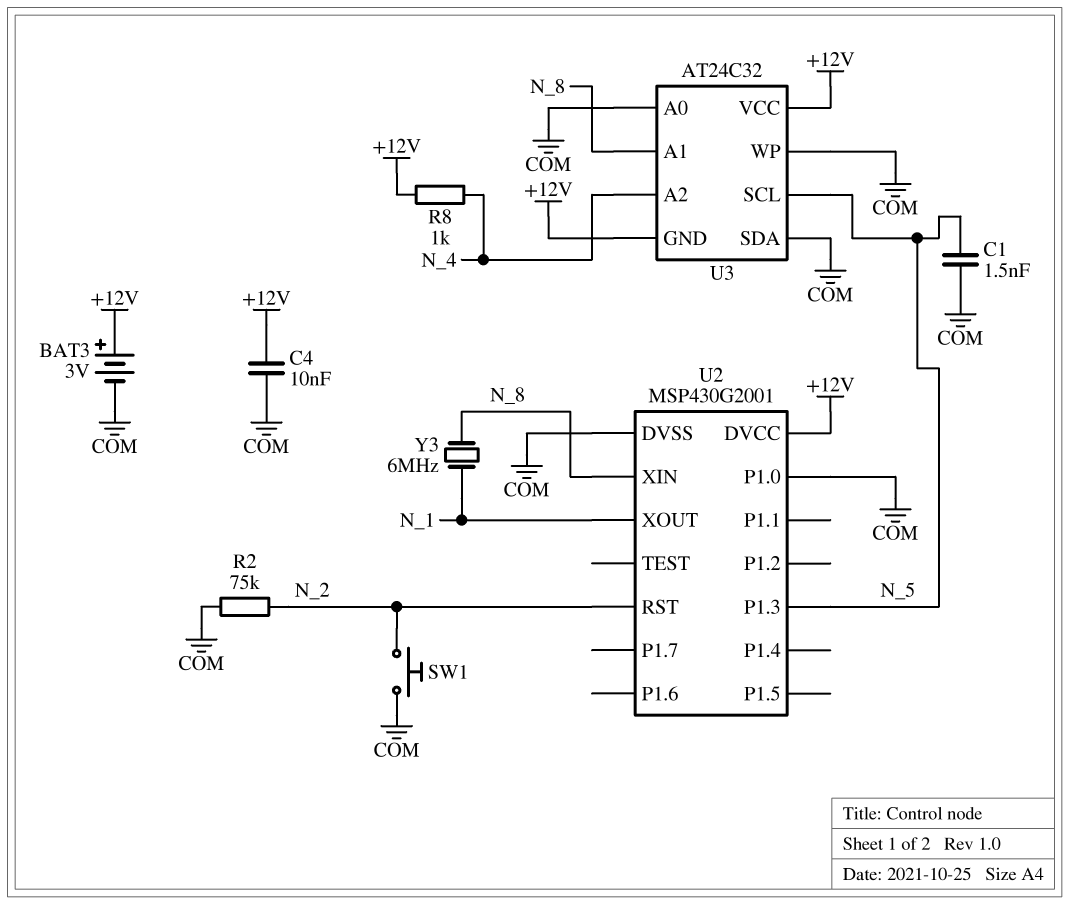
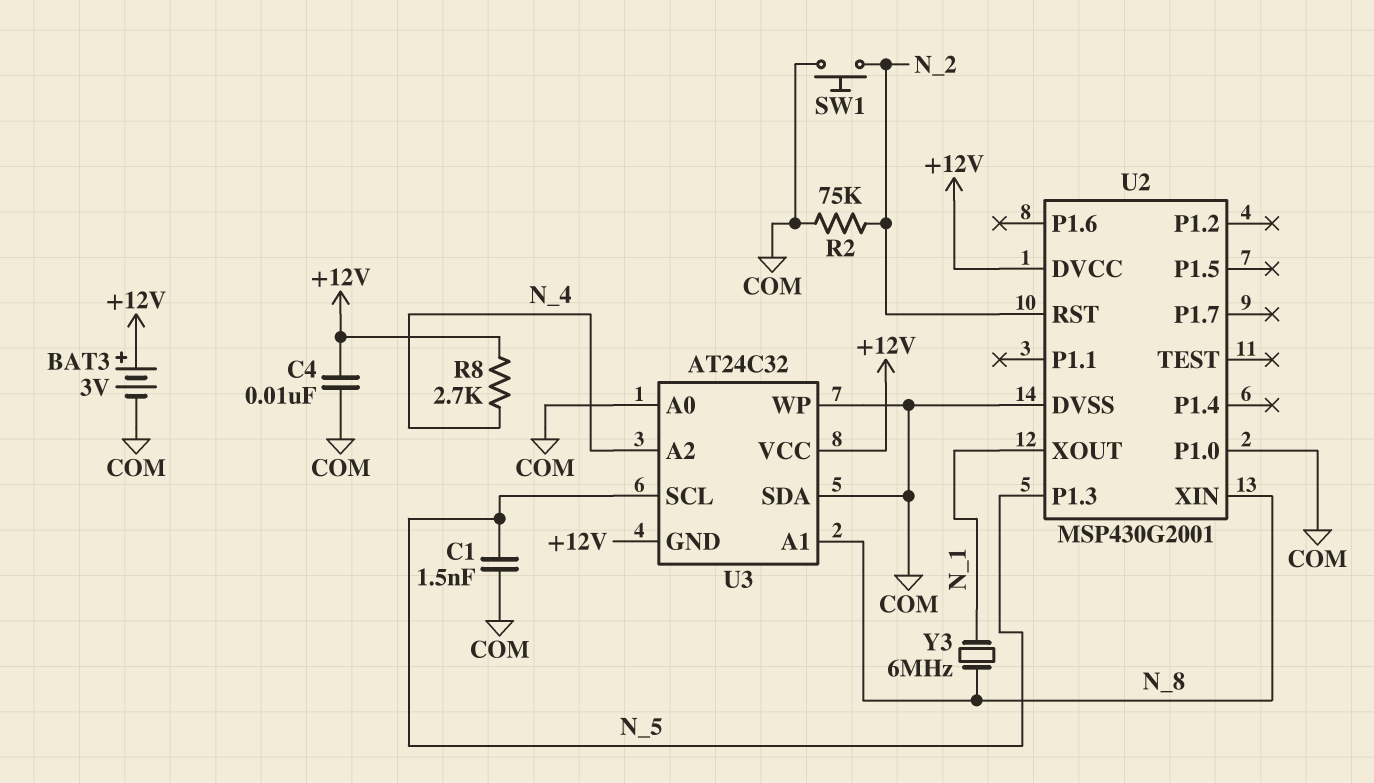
R8: 1k (+12V, N_4) -> 2.7k (+12V, N_4)

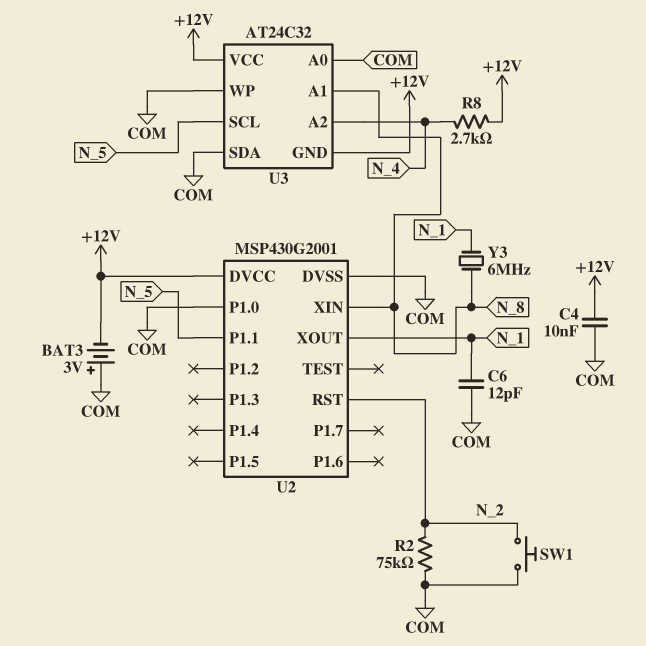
BAT3: 3V (plus +12V, minus COM) -> 3V (plus COM, minus +12V)
C1: 1.5nF (COM, N_5) -> none
C6: none -> 12pF (COM, N_1)
U2 pin P1.1: none -> N_5
U2 pin P1.3: N_5 -> none

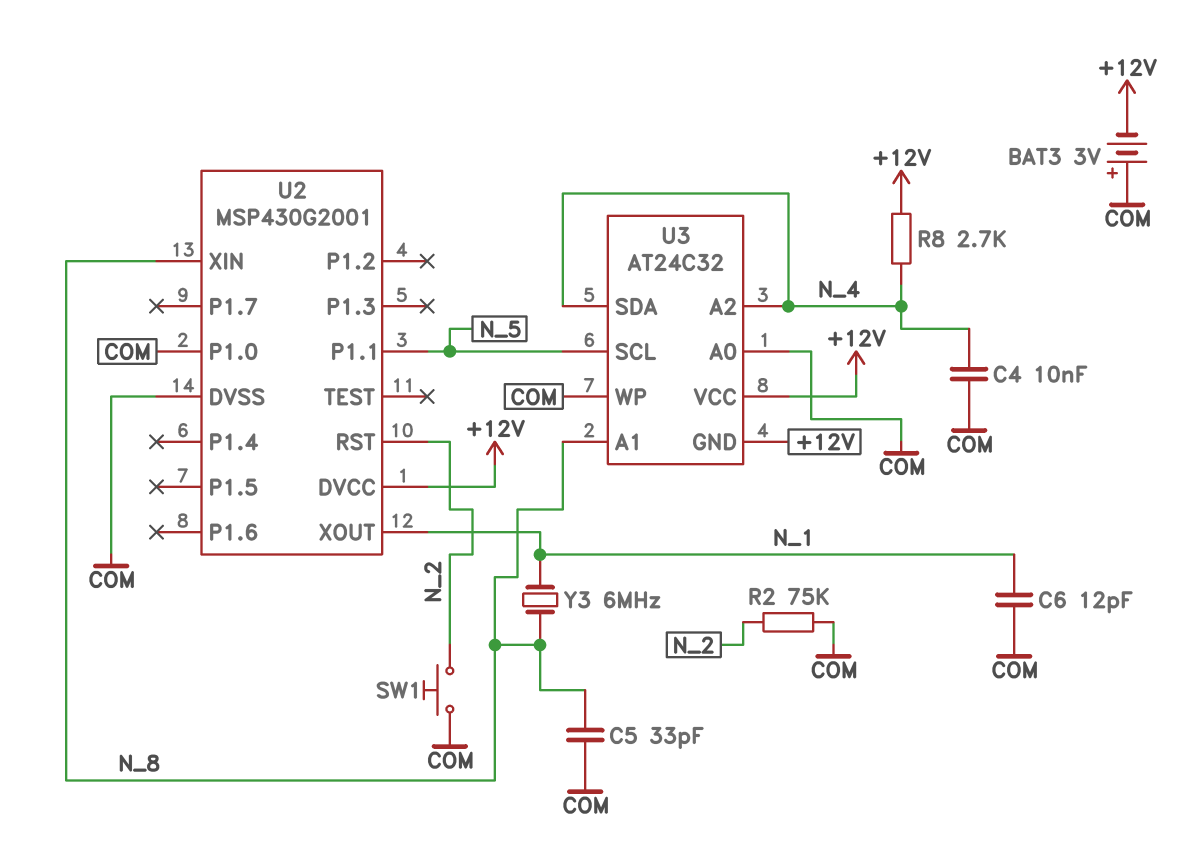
C4: 10nF (+12V, COM) -> 10nF (COM, N_4)
C5: none -> 33pF (COM, N_8)
U3 pin SDA: COM -> N_4

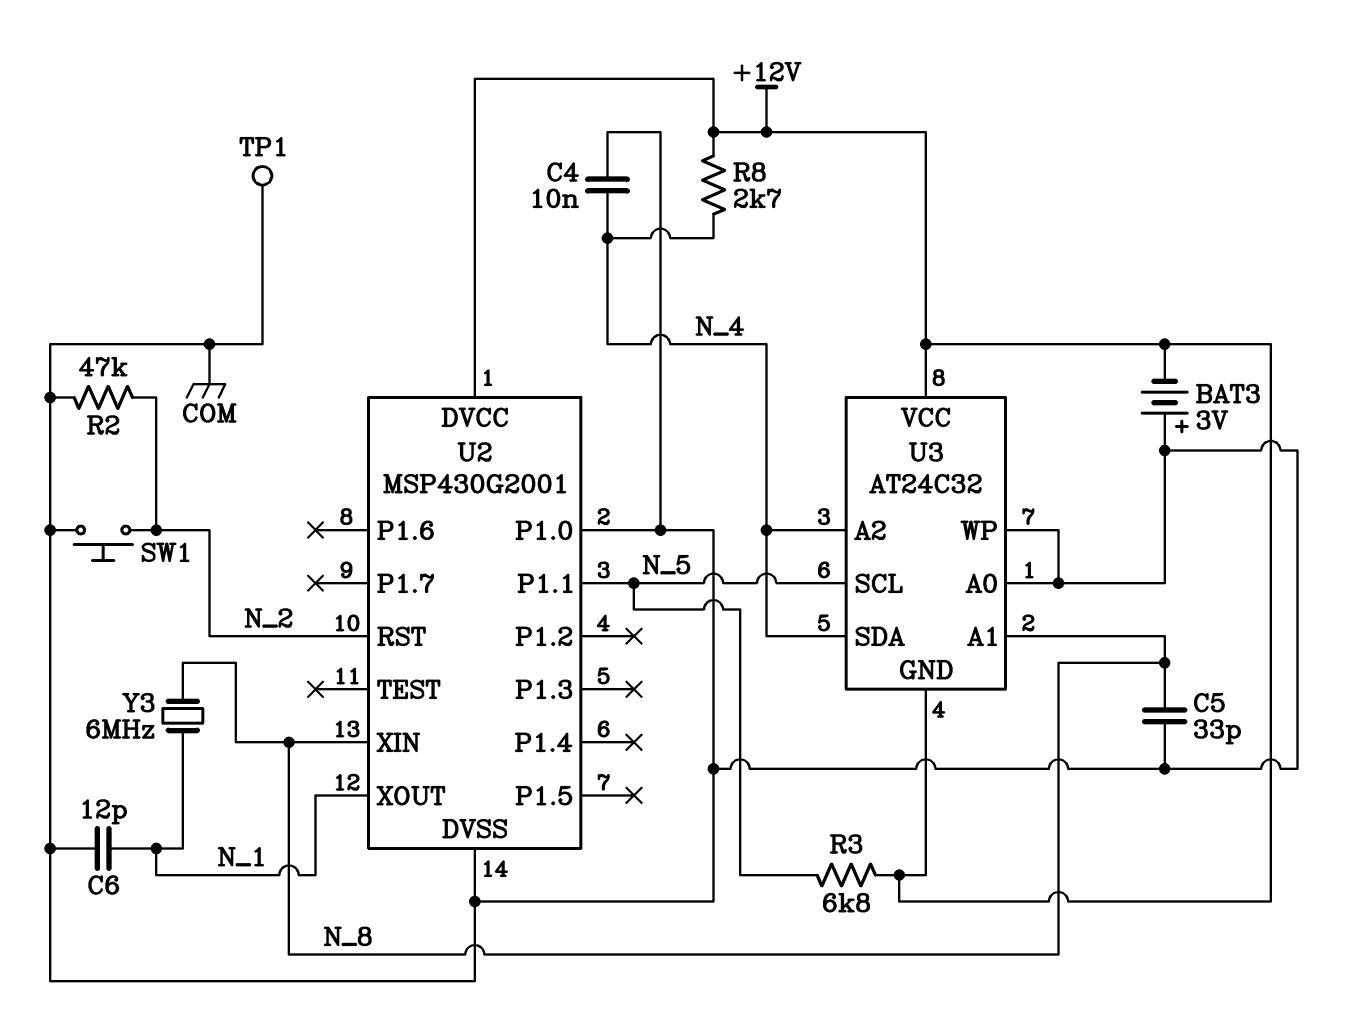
R2: 75k (COM, N_2) -> 47k (COM, N_2)
R3: none -> 6.8k (+12V, N_5)
TP1: none -> test point (COM)

